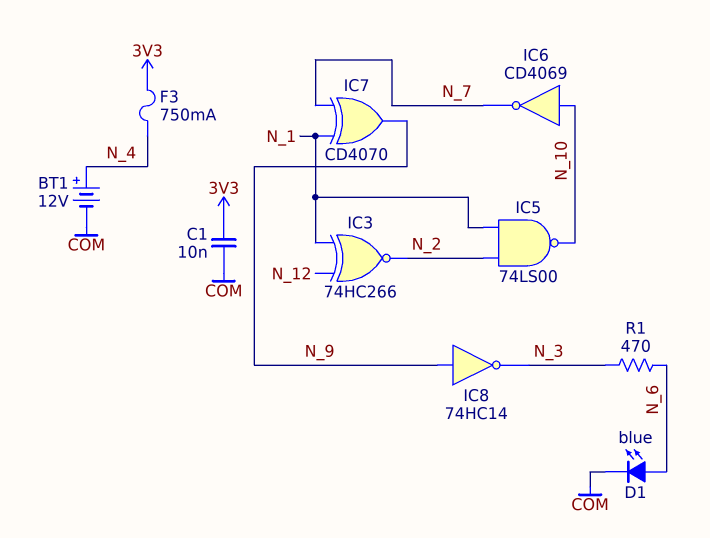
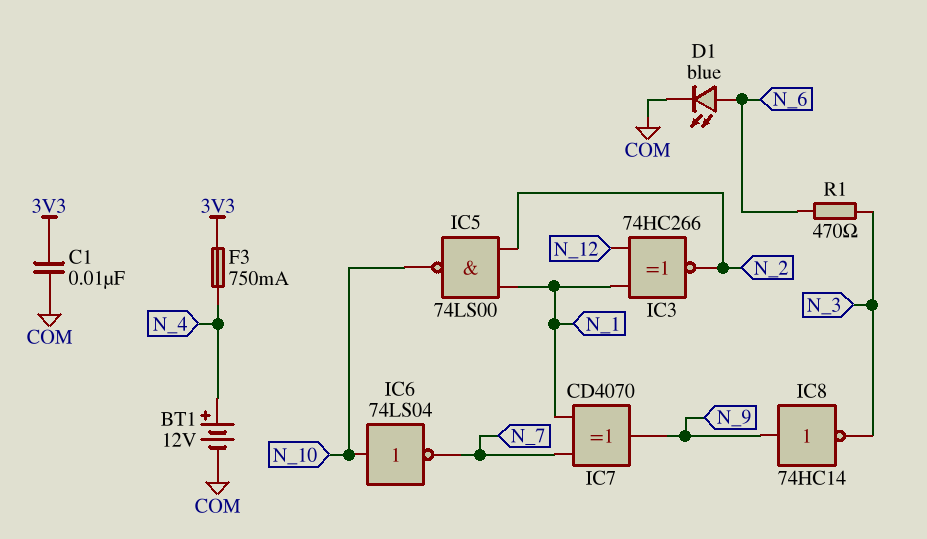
IC6: NOT CD4069 (in N_10, out N_7) -> NOT 74LS04 (in N_10, out N_7)

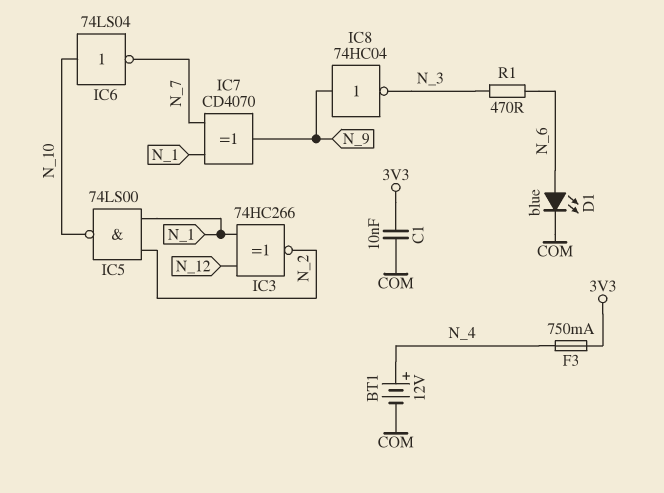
IC8: NOT 74HC14 (in N_9, out N_3) -> NOT 74HC04 (in N_9, out N_3)

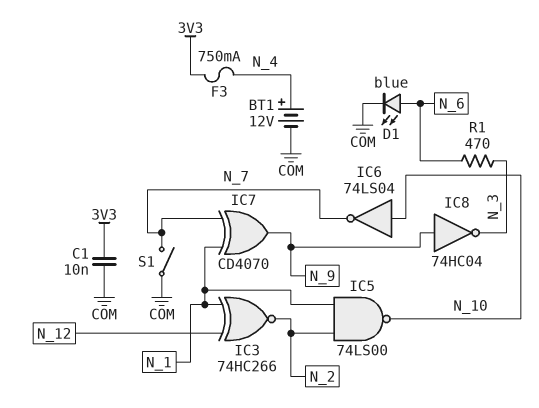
S1: none -> switch (COM, N_7)

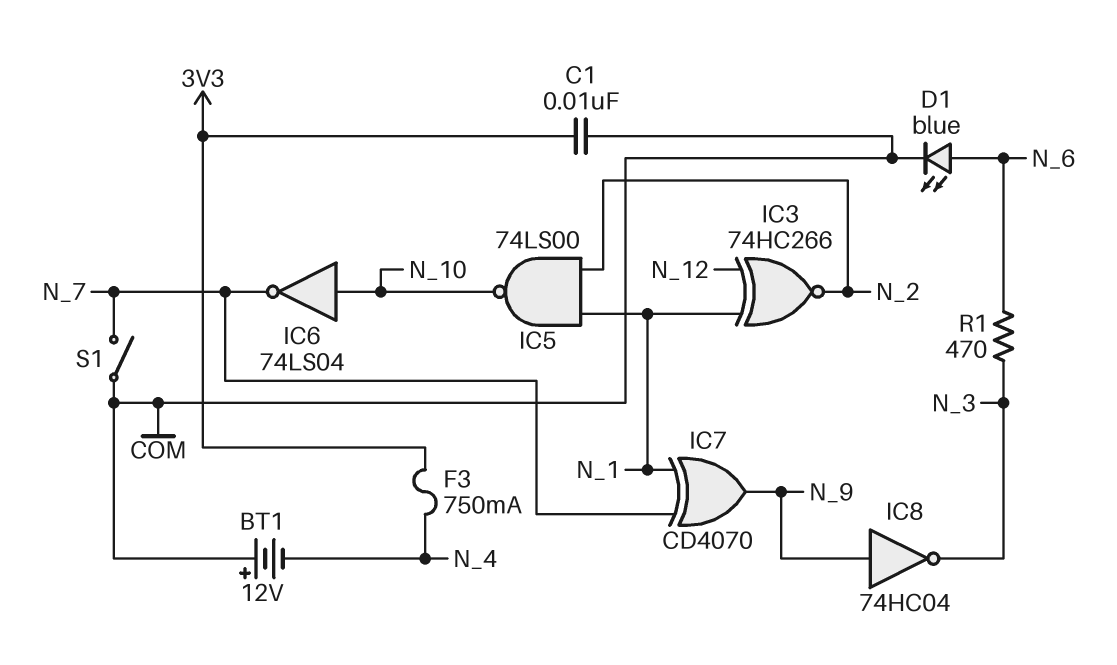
BT1: 12V (plus N_4, minus COM) -> 12V (plus COM, minus N_4)

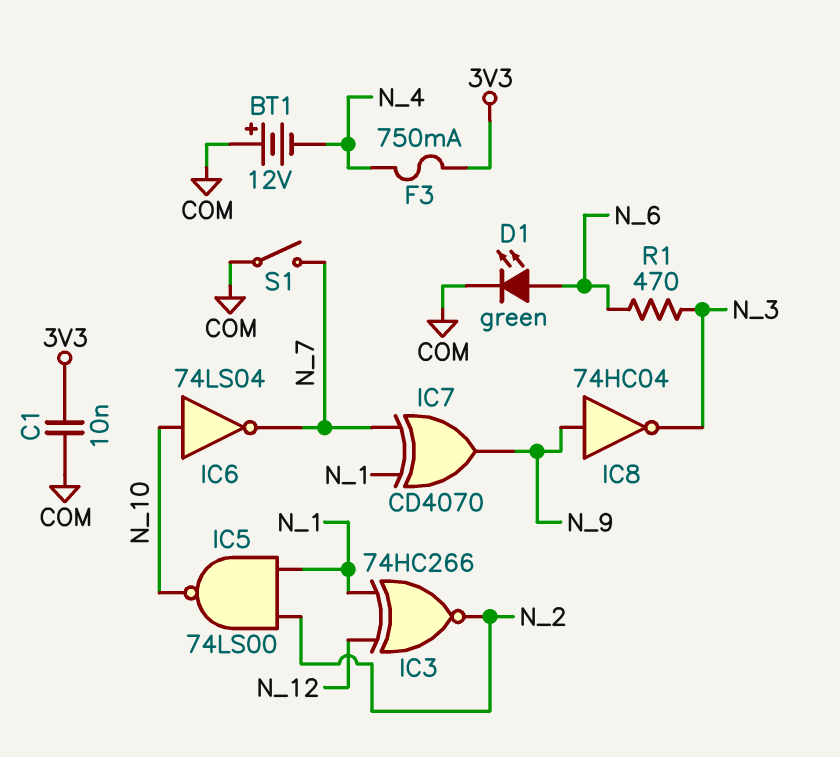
D1: LED blue (A N_6, K COM) -> LED green (A N_6, K COM)

